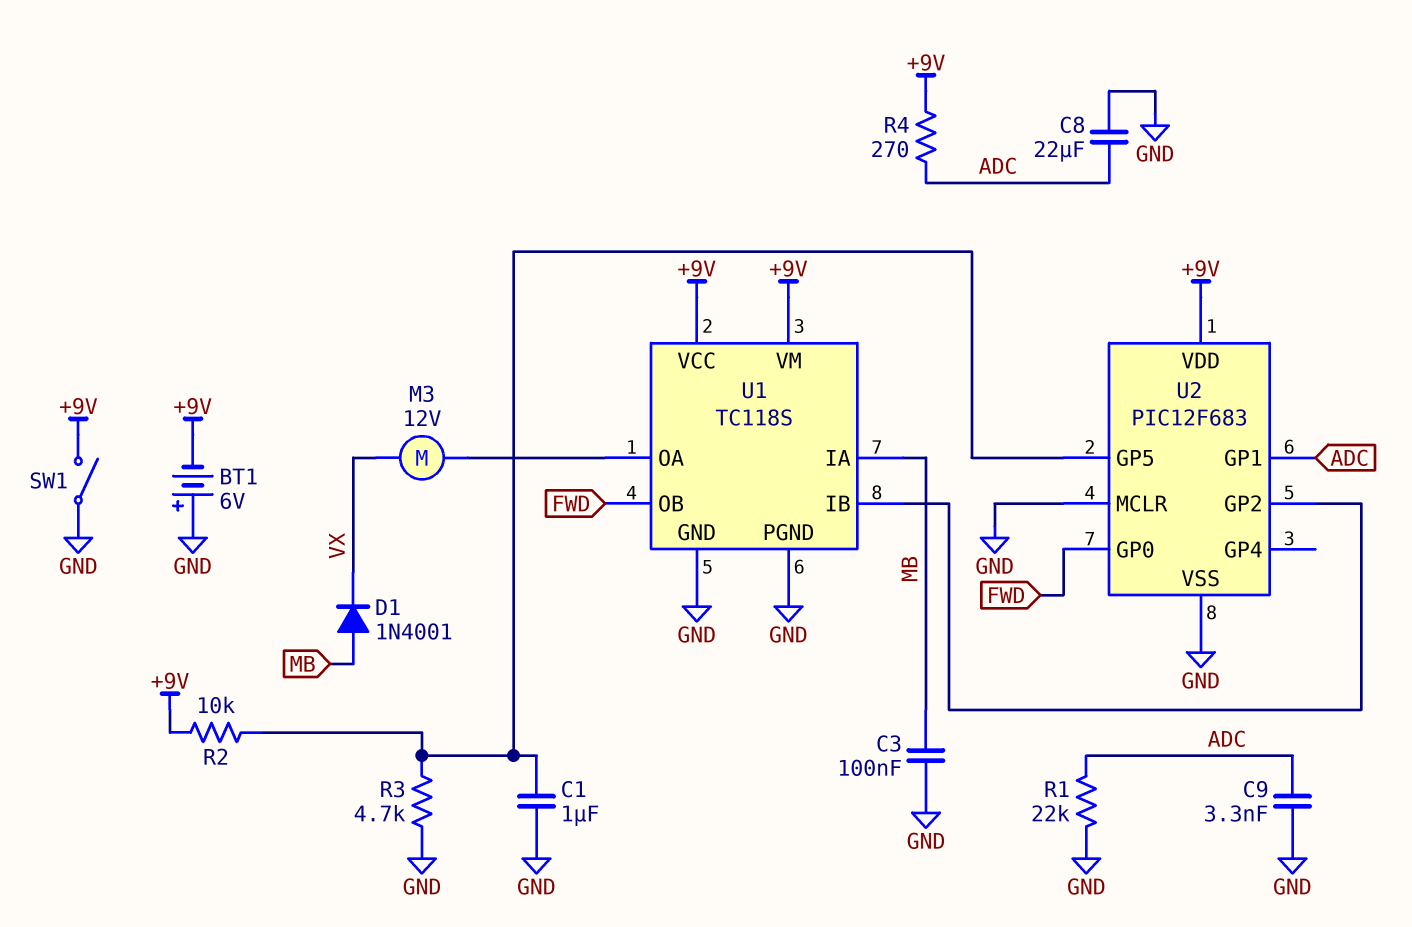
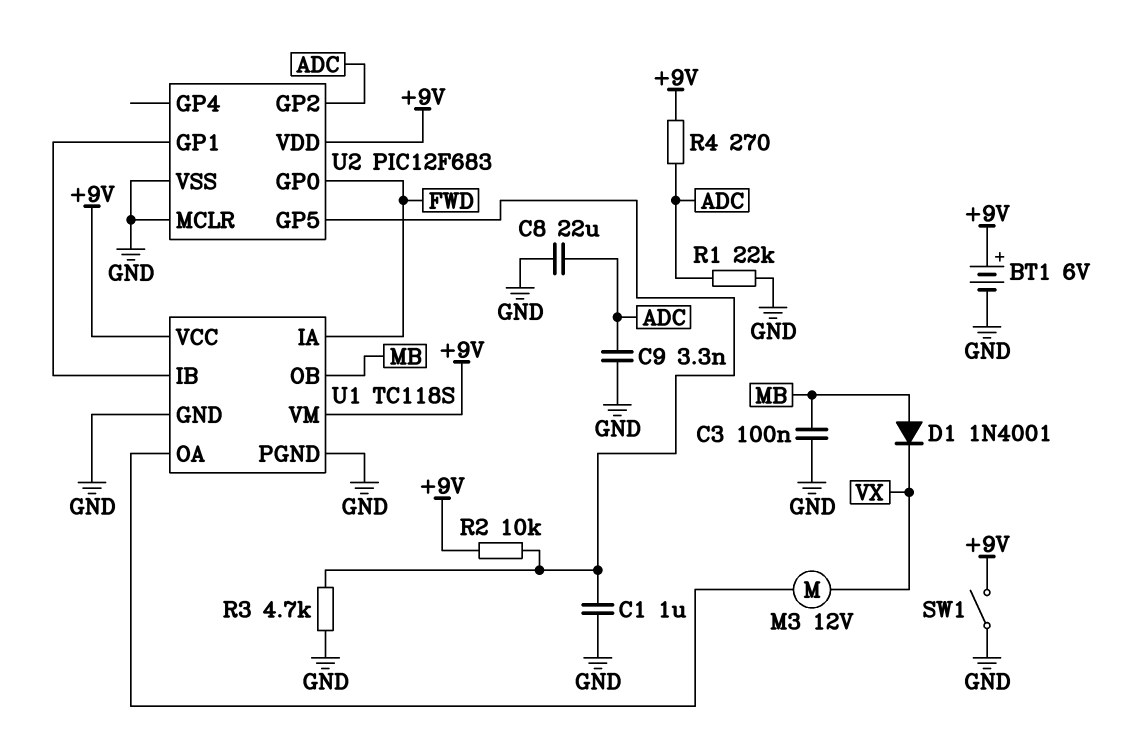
BT1: 6V (plus GND, minus +9V) -> 6V (plus +9V, minus GND)
U1 pin IA: MB -> FWD
U1 pin OB: FWD -> MB
U2 pin GP1: ADC -> U1/IB
U2 pin GP2: U1/IB -> ADC

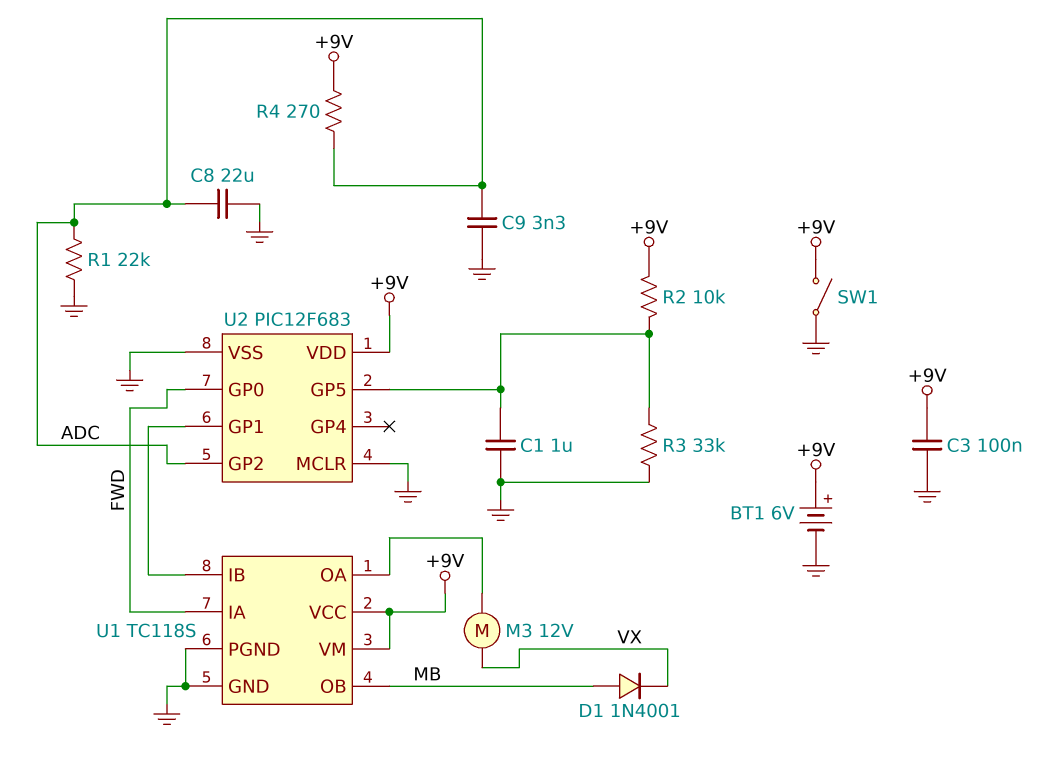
C3: 100nF (GND, MB) -> 100nF (+9V, GND)
R3: 4.7k (GND, U2/GP5) -> 33k (GND, U2/GP5)

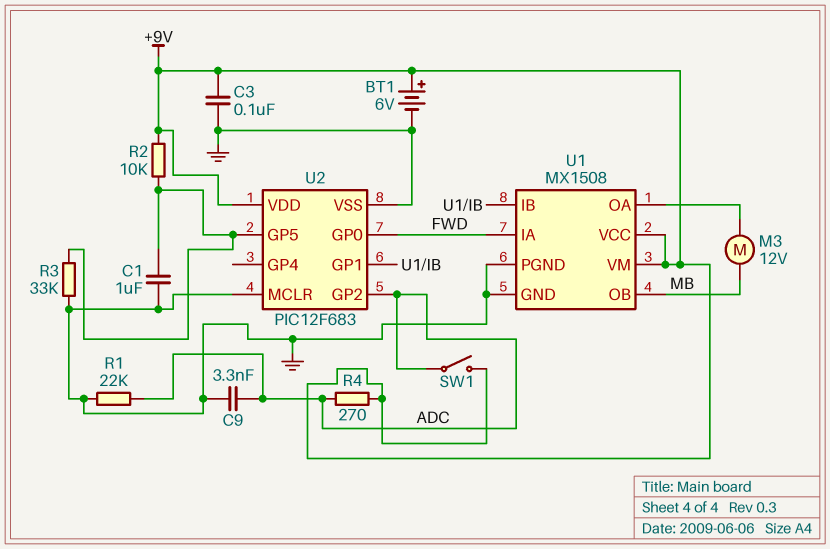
C8: 22uF (ADC, GND) -> none
D1: diode 1N4001 (A MB, K VX) -> none
M3: motor 12V (U1/OA, VX) -> motor 12V (MB, U1/OA)
SW1: switch (+9V, GND) -> switch (+9V, ADC)
U1: TC118S -> MX1508

